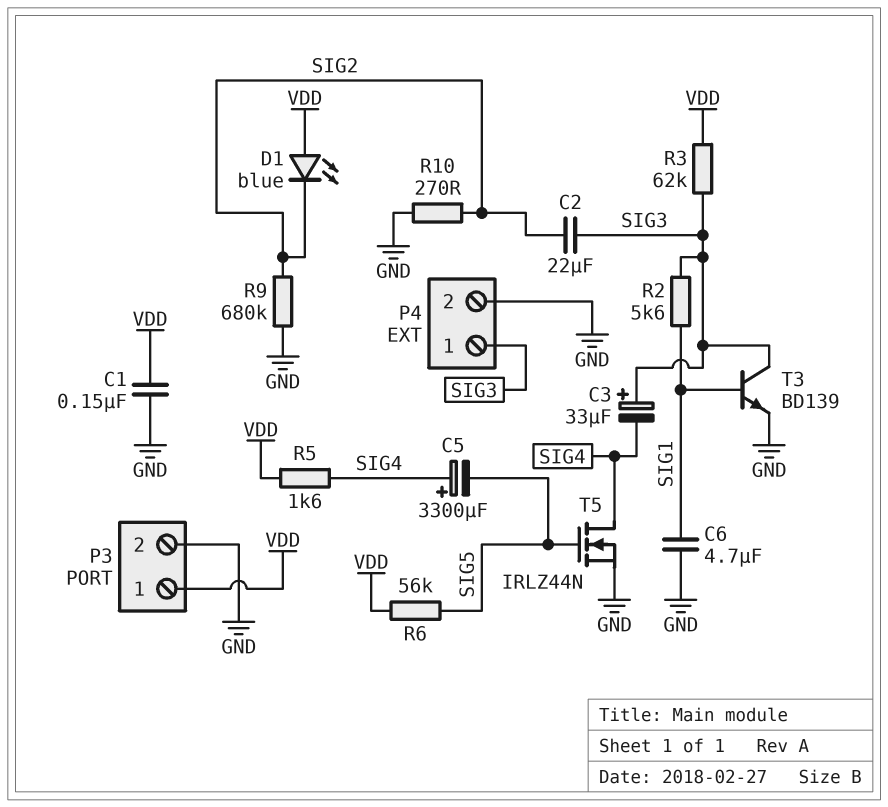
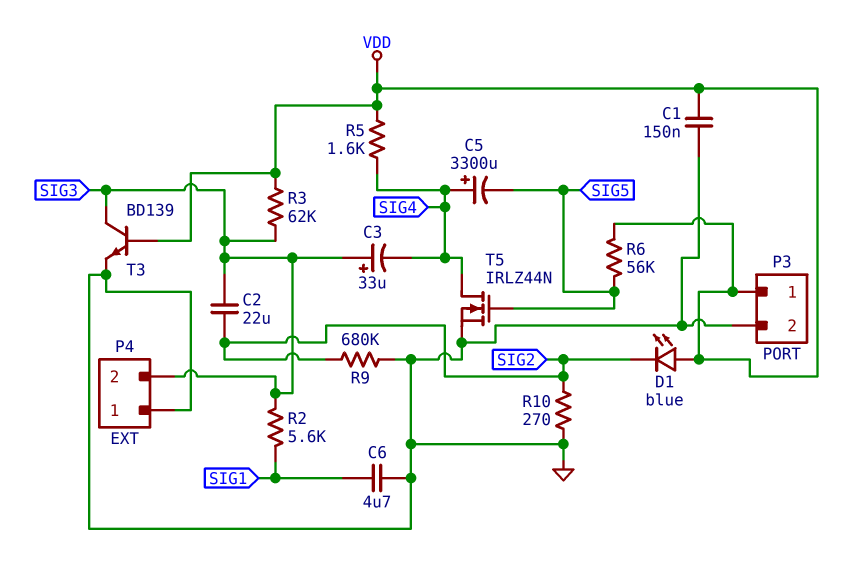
P4 pin 1: SIG3 -> GND
P4 pin 2: GND -> SIG3
T3: NPN BD139 (B SIG1, C SIG3, E GND) -> NPN BD139 (B VDD, C SIG3, E GND)

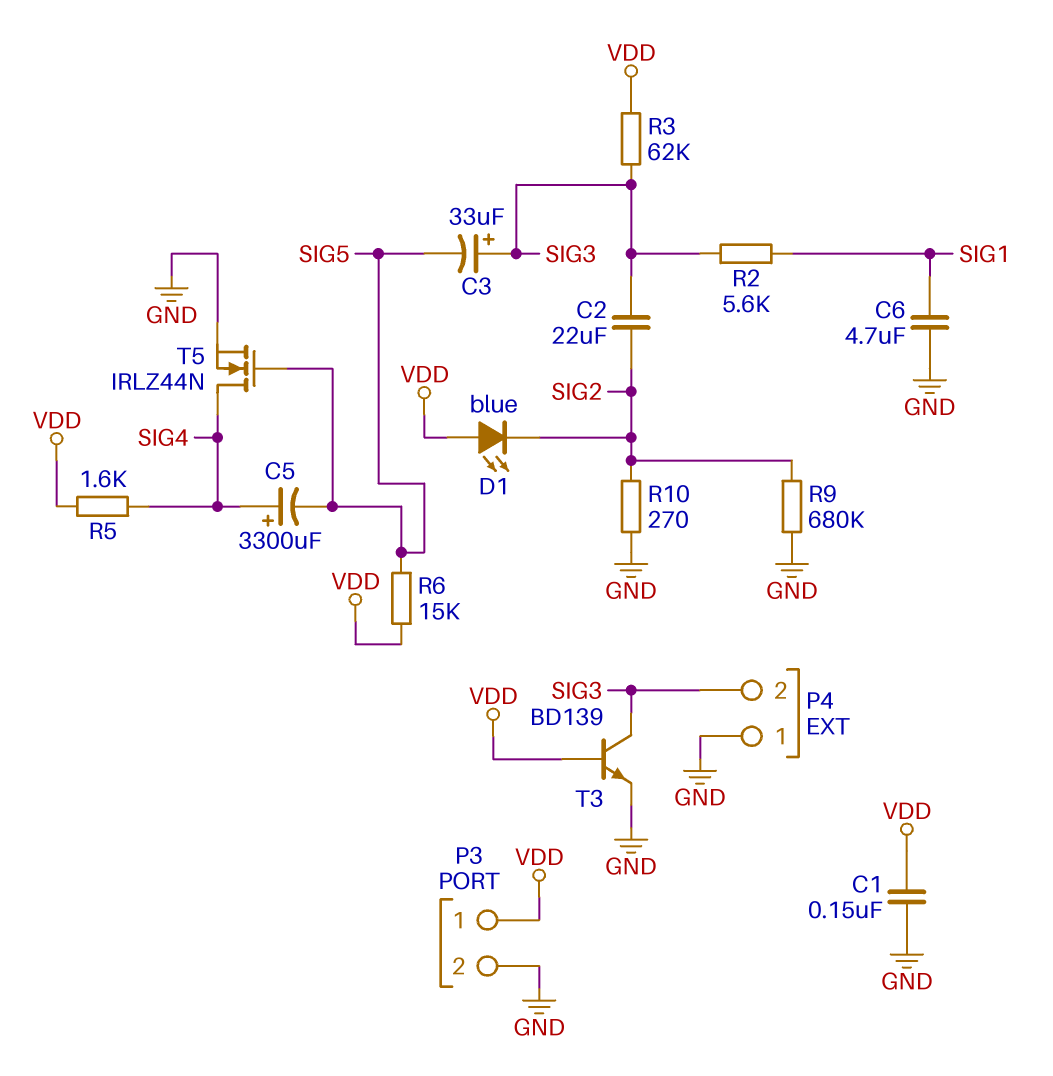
C3: 33uF (plus SIG3, minus SIG4) -> 33uF (plus SIG3, minus SIG5)
R6: 56k (SIG5, VDD) -> 15k (SIG5, VDD)

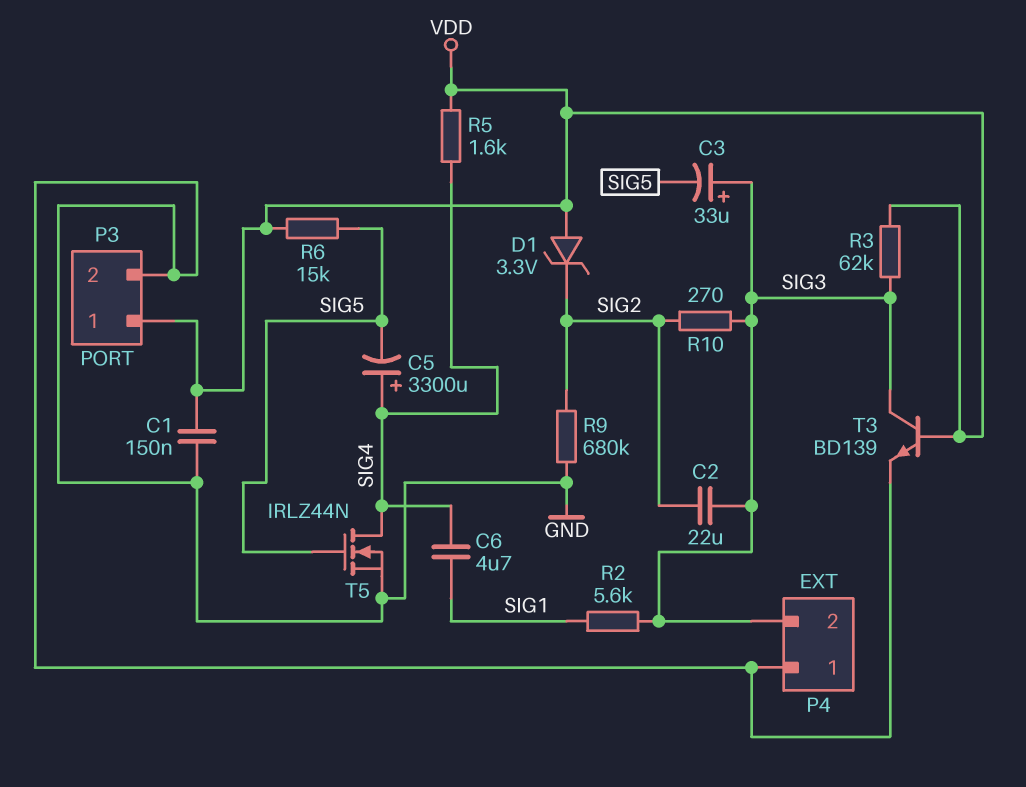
C6: 4.7uF (GND, SIG1) -> 4.7uF (SIG1, SIG4)
D1: LED blue (A VDD, K SIG2) -> zener 3.3V (A VDD, K SIG2)
R10: 270 (GND, SIG2) -> 270 (SIG2, SIG3)

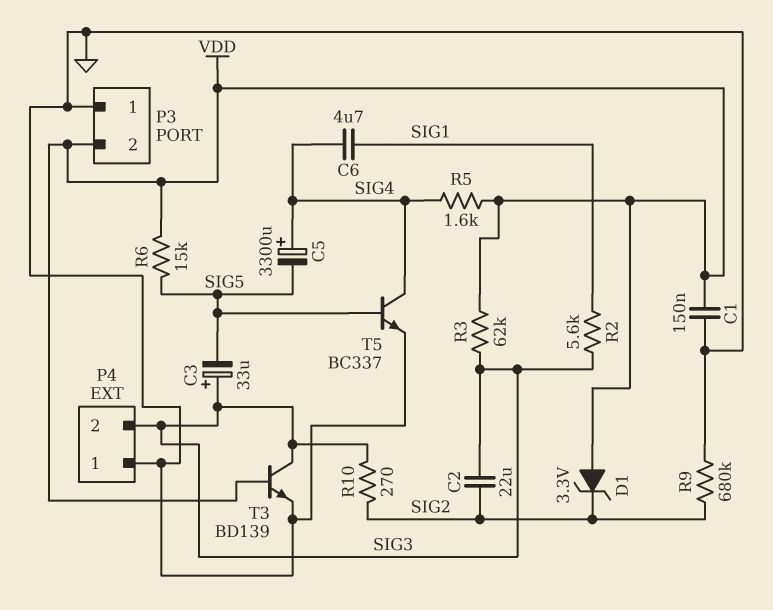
P3 pin 1: VDD -> GND
P3 pin 2: GND -> VDD
T5: NMOS IRLZ44N (G SIG5, D SIG4, S GND) -> NPN BC337 (B SIG5, C SIG4, E GND)

